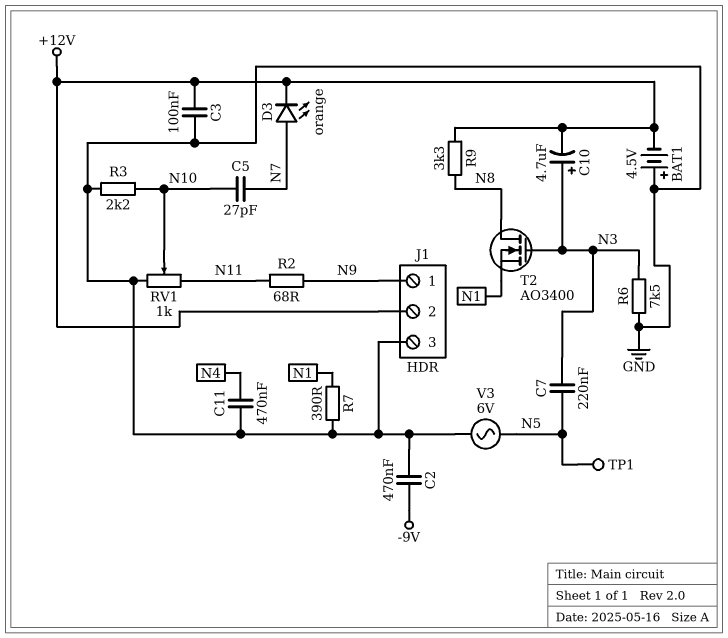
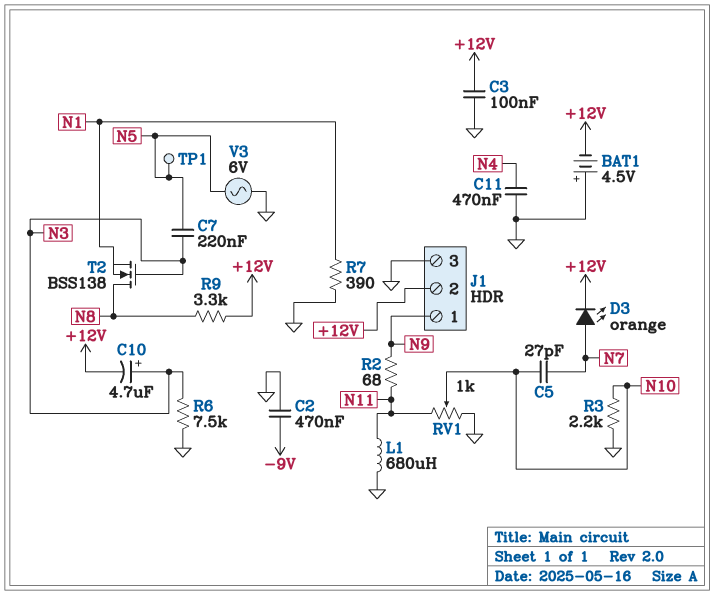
L1: none -> 680uH (GND, N11)
T2: NMOS AO3400 (G N3, D N8, S N1) -> NMOS BSS138 (G N3, D N8, S N1)

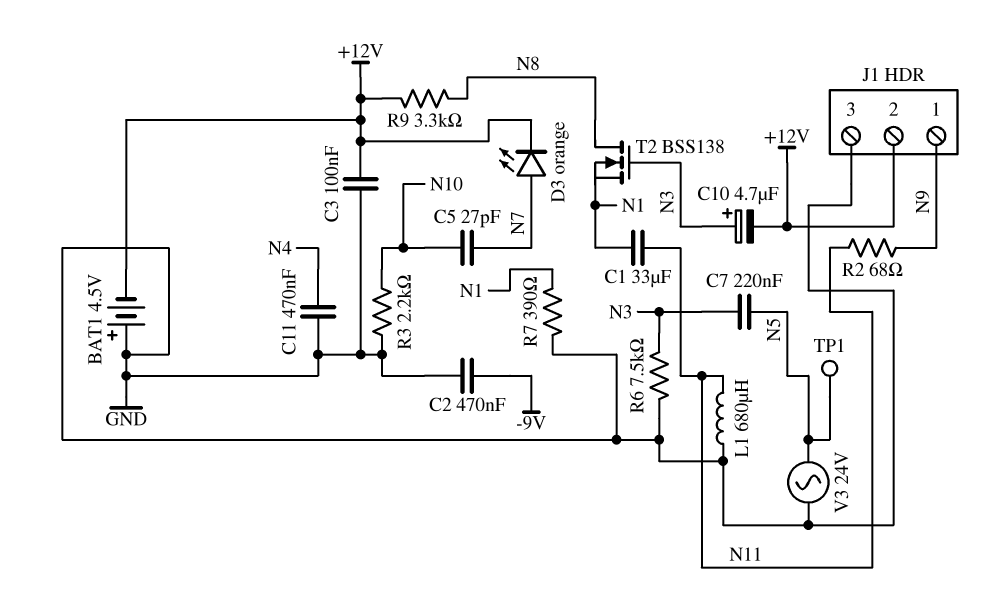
C1: none -> 33uF (N1, N11)
RV1: 1k (GND, N11, wiper N10) -> none
V3: AC 6V (GND, N5) -> AC 24V (GND, N5)

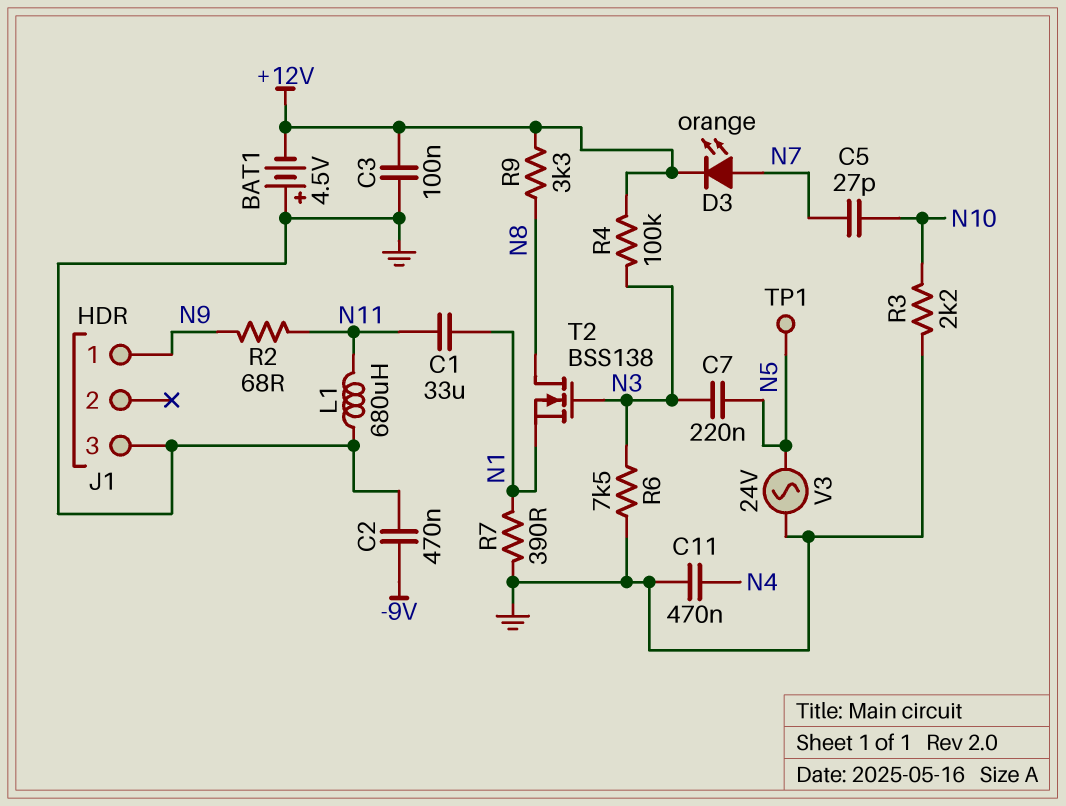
C10: 4.7uF (plus N3, minus +12V) -> none
J1 pin 2: +12V -> none
R4: none -> 100k (+12V, N3)

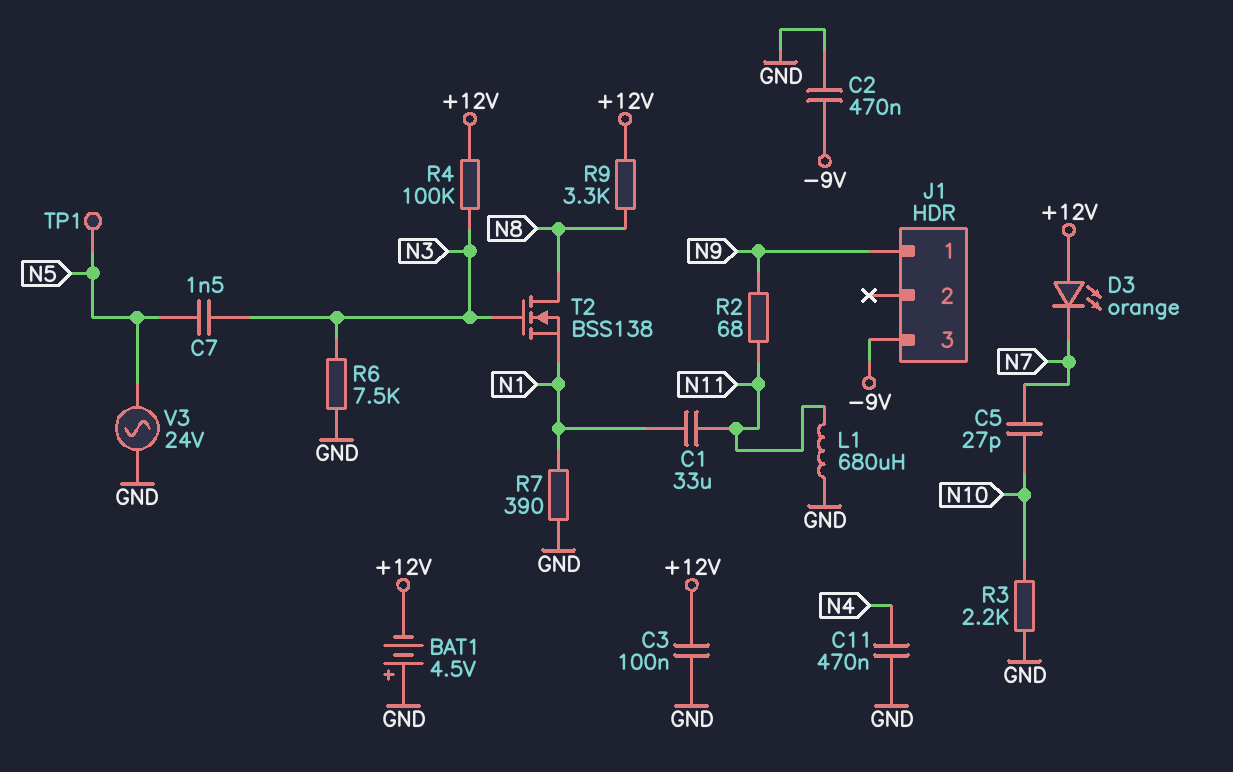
C7: 220nF (N3, N5) -> 1.5nF (N3, N5)
D3: LED orange (A N7, K +12V) -> LED orange (A +12V, K N7)
J1 pin 3: GND -> -9V

